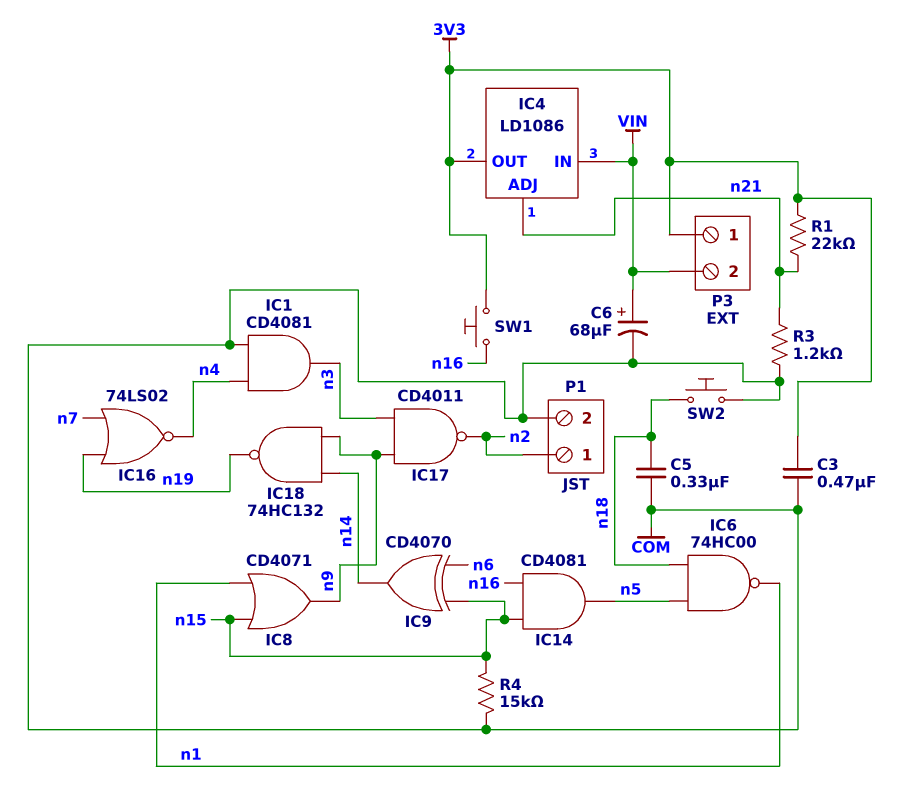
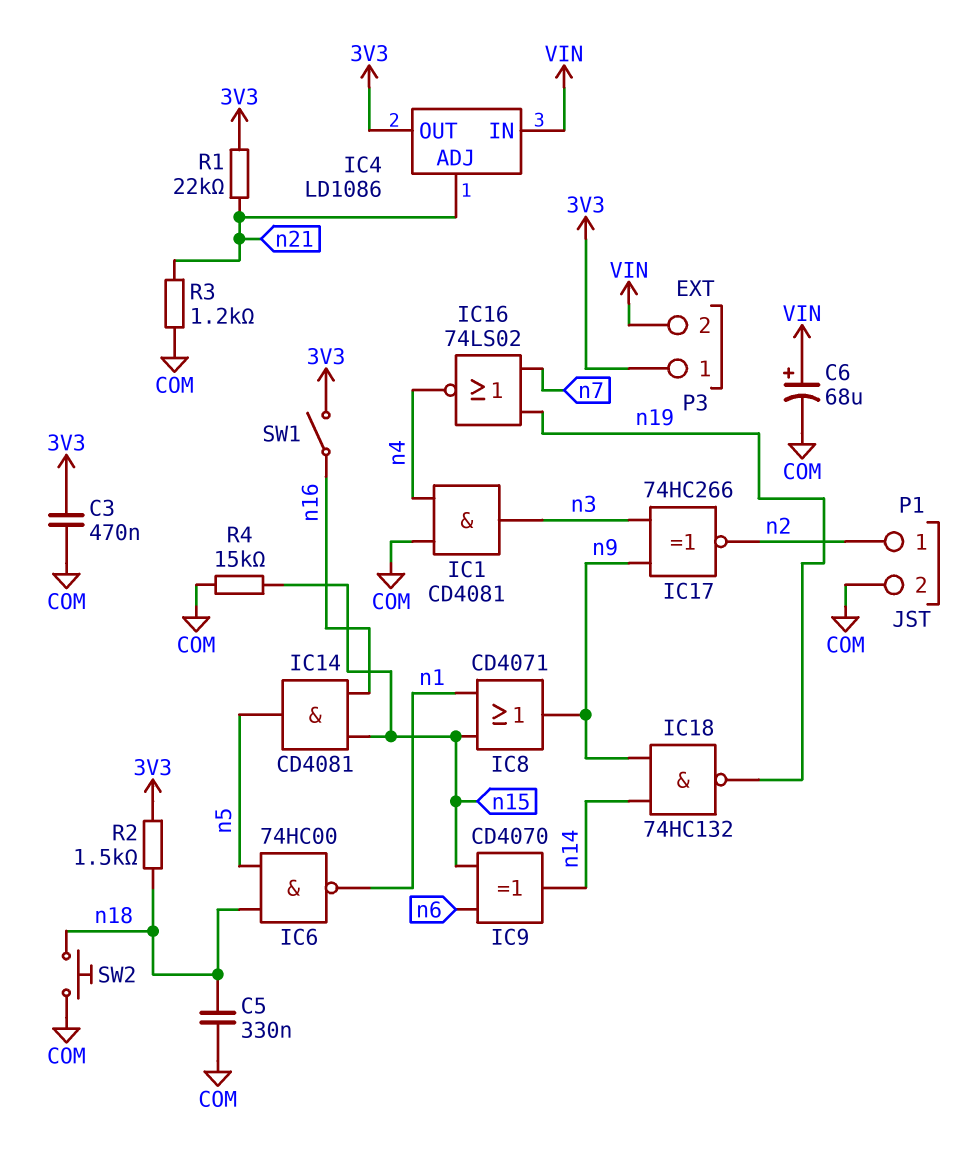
IC17: NAND CD4011 (in n3, in n9, out n2) -> XNOR 74HC266 (in n3, in n9, out n2)
R2: none -> 1.5k (3V3, n18)
SW1: button (3V3, n16) -> switch (3V3, n16)

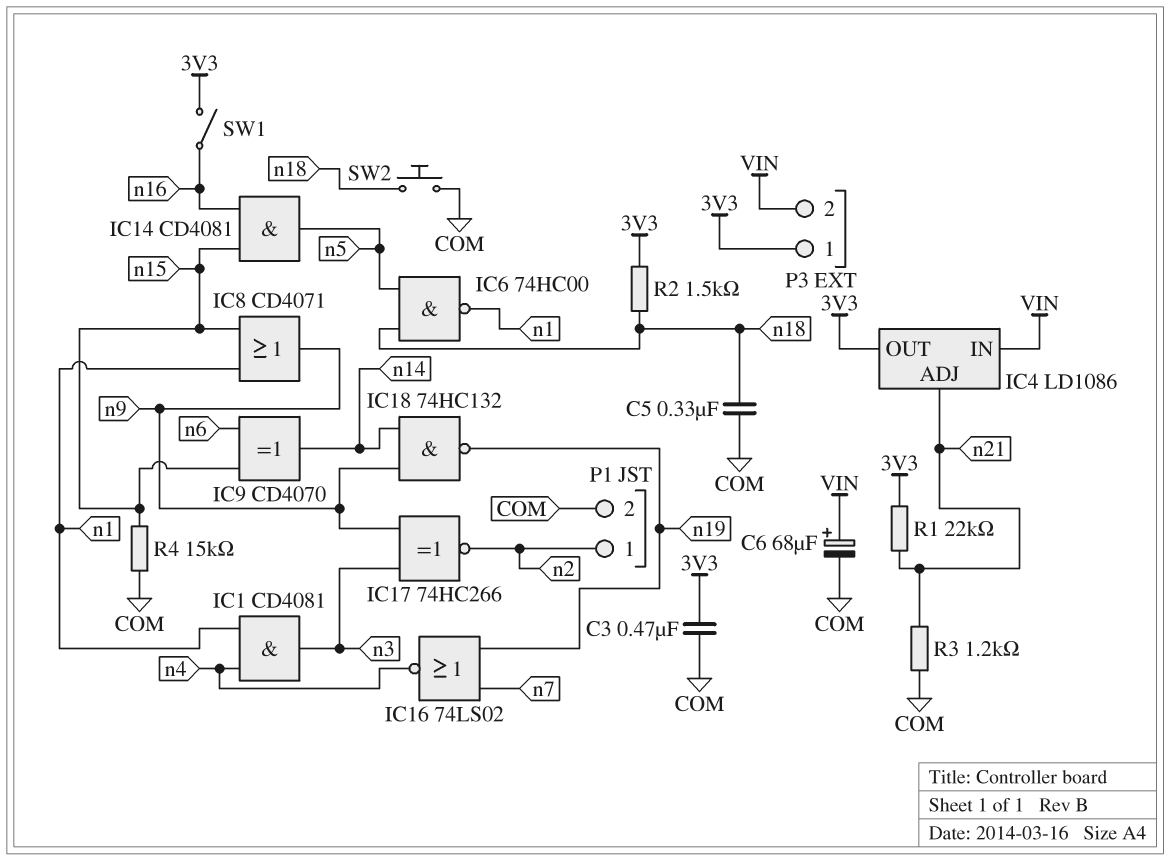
IC1: AND CD4081 (in COM, in n4, out n3) -> AND CD4081 (in n1, in n4, out n3)

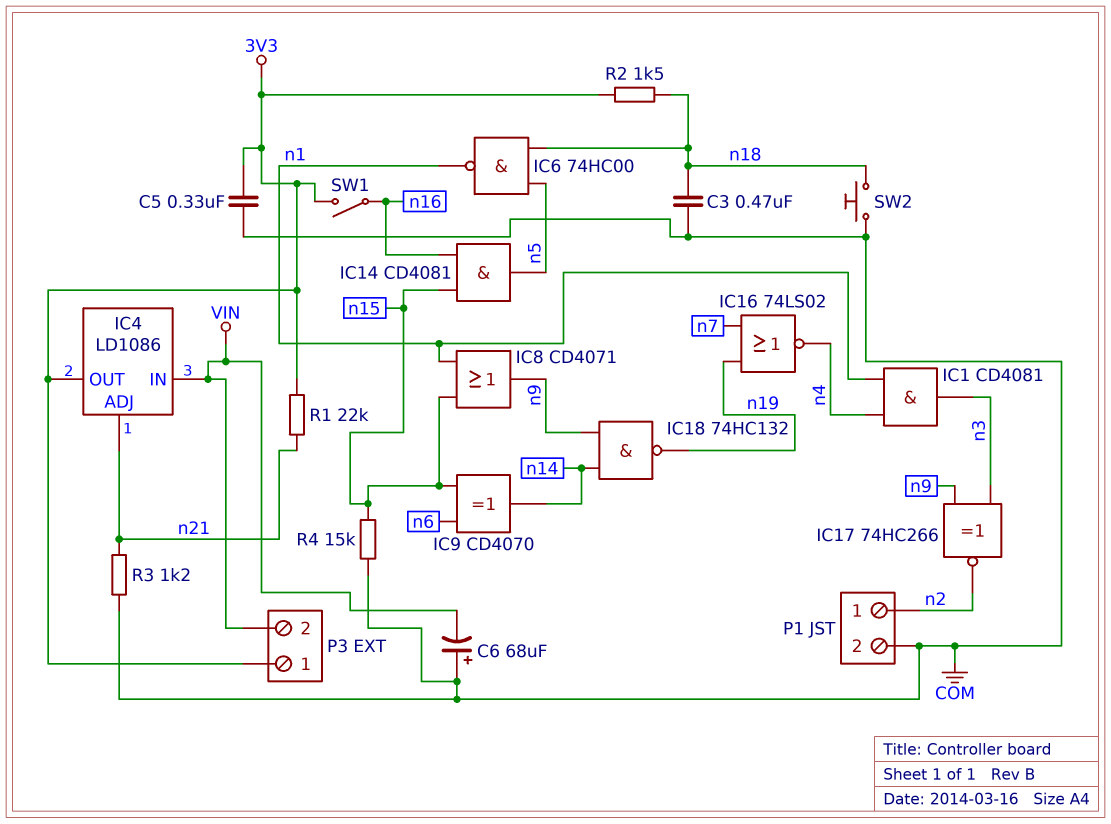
C3: 470nF (3V3, COM) -> 470nF (COM, n18)
C5: 330nF (COM, n18) -> 330nF (3V3, COM)
C6: 68uF (plus VIN, minus COM) -> 68uF (plus COM, minus VIN)

